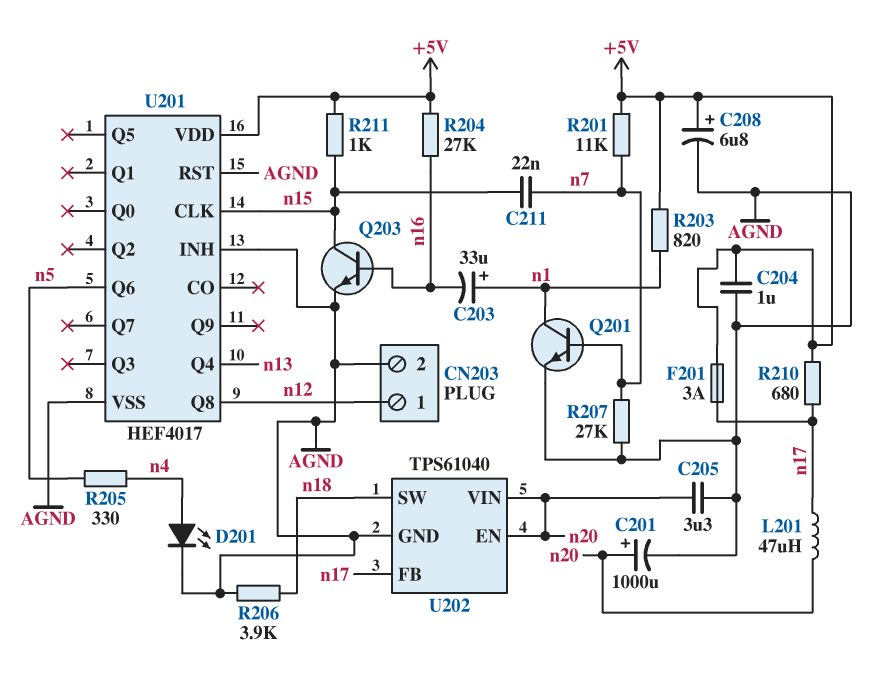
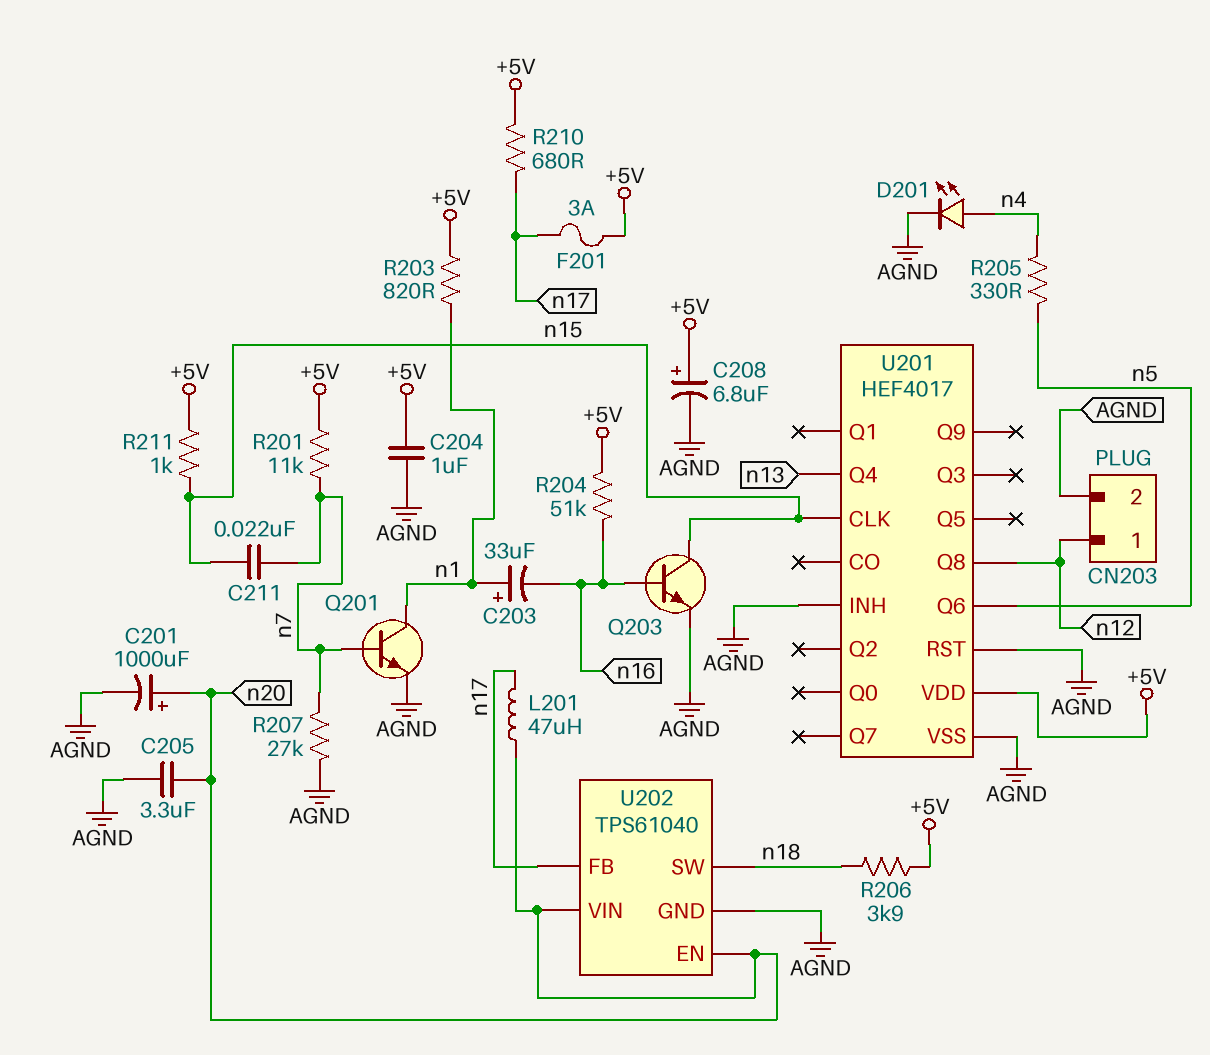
R204: 27k (+5V, n16) -> 51k (+5V, n16)
R206: 3.9k (AGND, n18) -> 3.9k (+5V, n18)

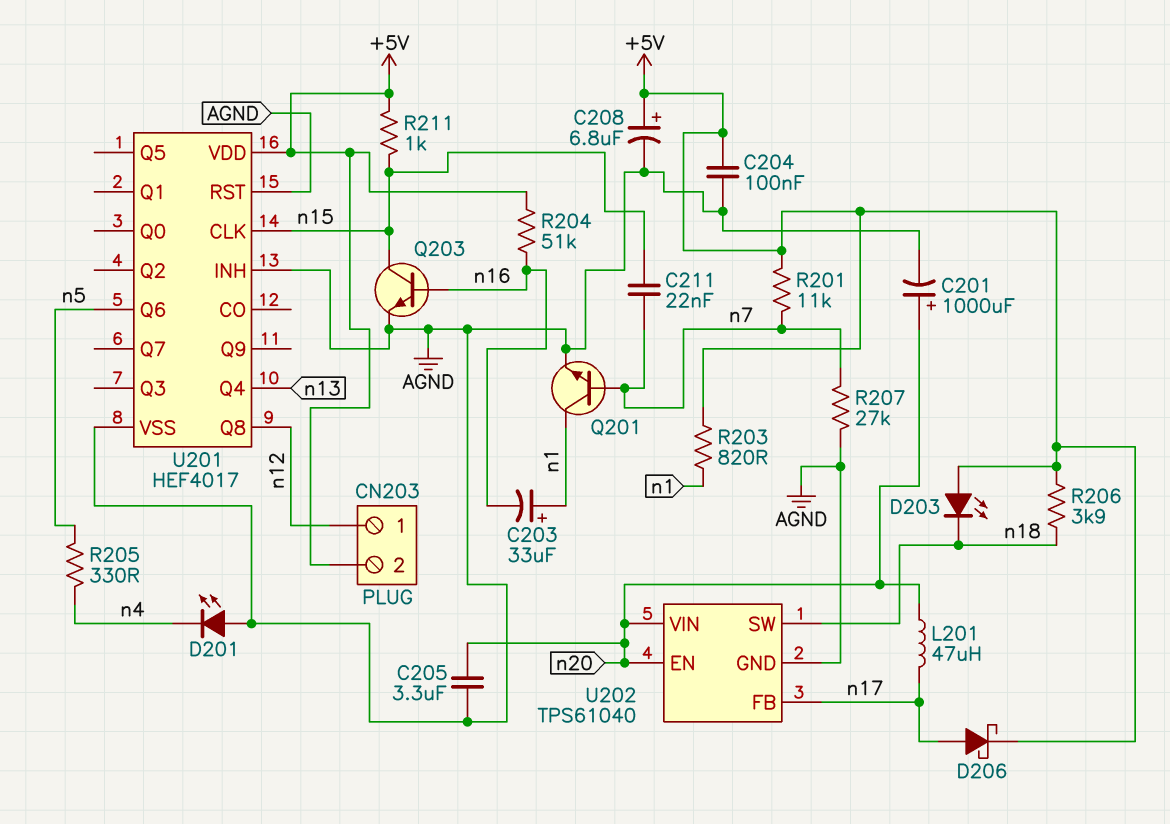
C204: 1uF (+5V, AGND) -> 100nF (+5V, AGND)
CN203 pin 2: AGND -> +5V
D201: LED (A n4, K AGND) -> LED (A AGND, K n4)
D203: none -> LED (A +5V, K n18)
D206: none -> schottky (A n17, K +5V)
F201: 3A (+5V, n17) -> none
R210: 680 (+5V, n17) -> none

